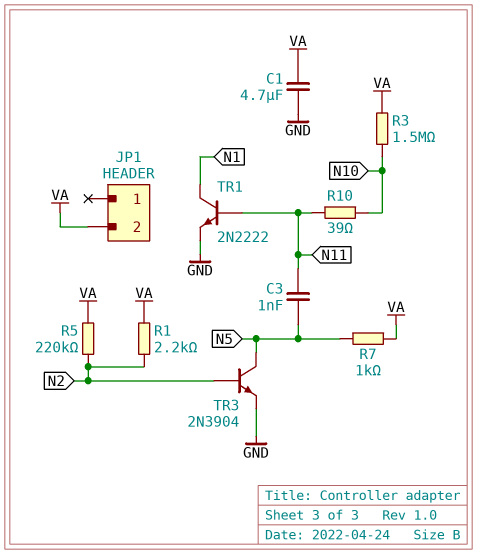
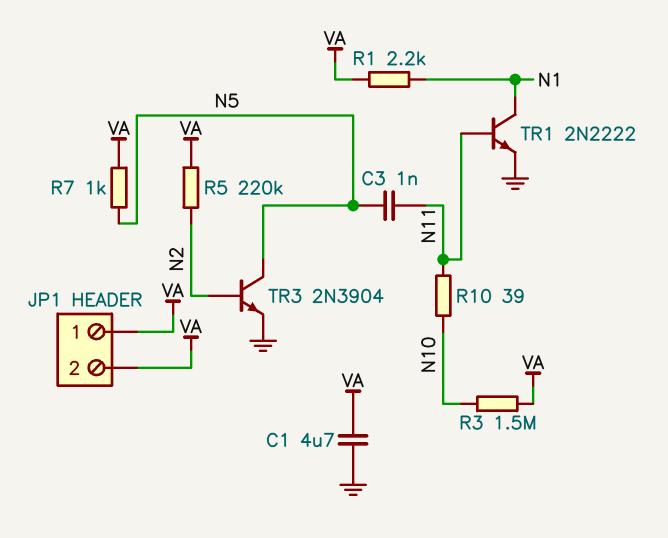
JP1 pin 1: none -> VA
R1: 2.2k (N2, VA) -> 2.2k (N1, VA)

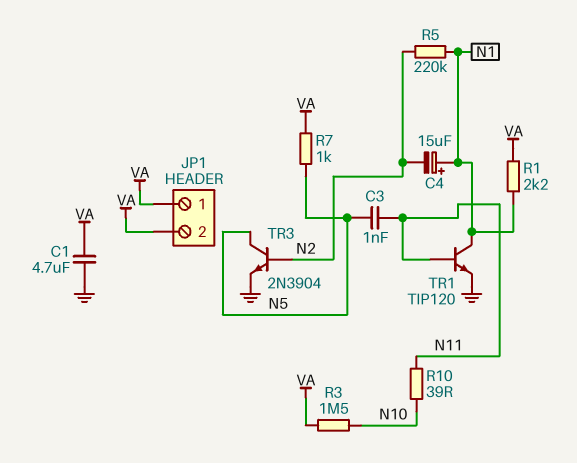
C4: none -> 15uF (plus N1, minus N2)
R5: 220k (N2, VA) -> 220k (N1, N2)
TR1: NPN 2N2222 (B N11, C N1, E GND) -> NPN TIP120 (B N11, C N1, E GND)

